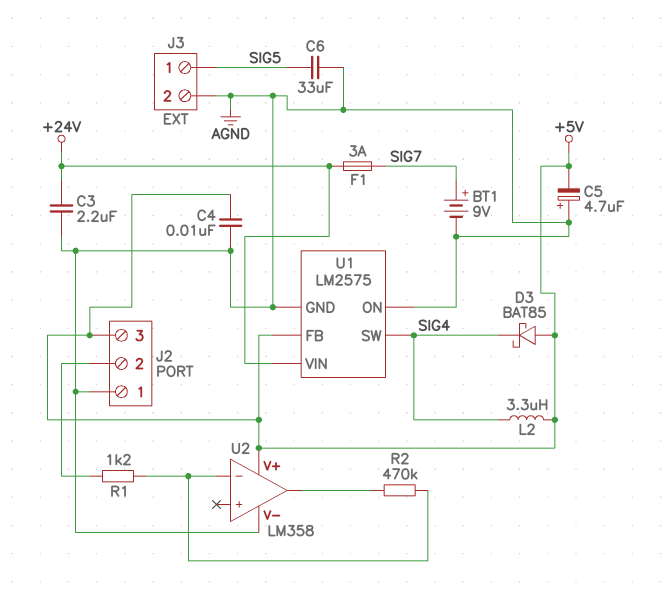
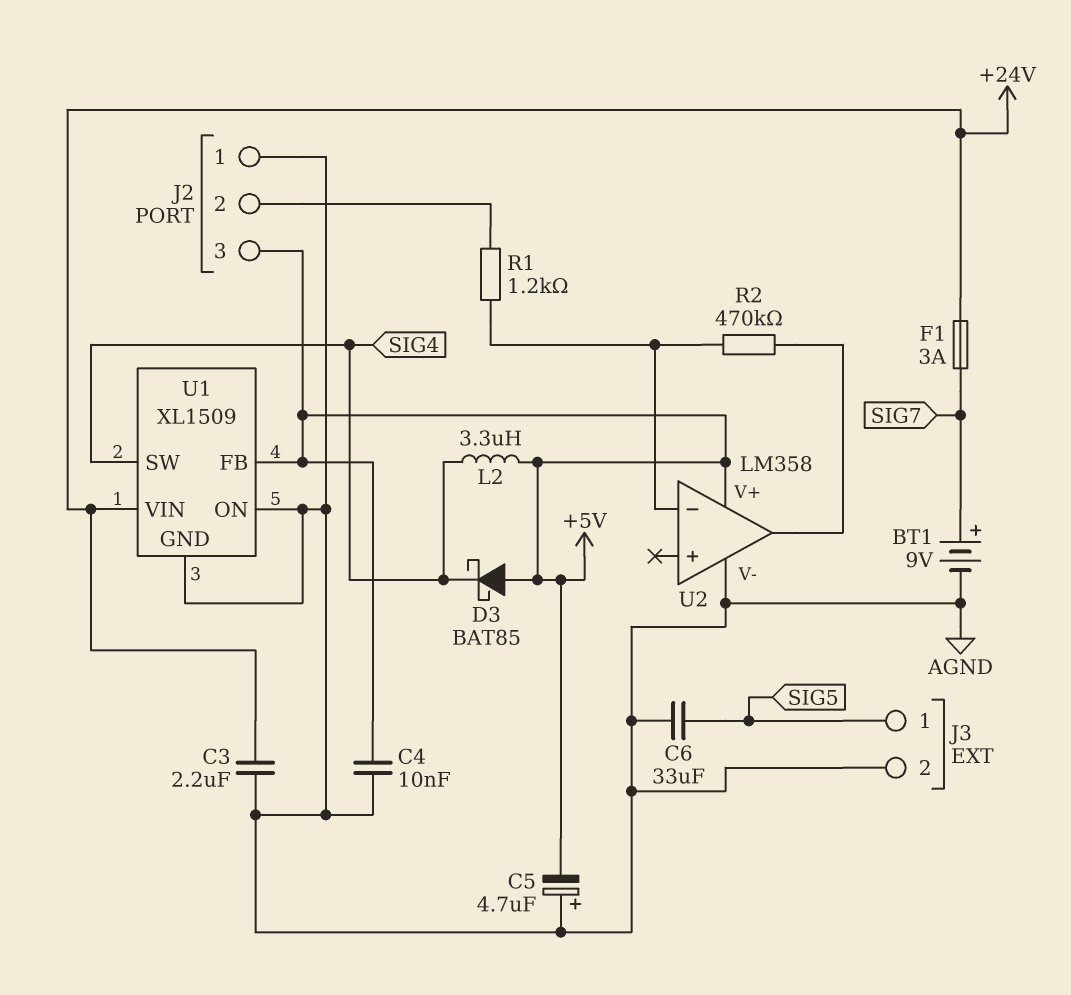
U1: LM2575 -> XL1509

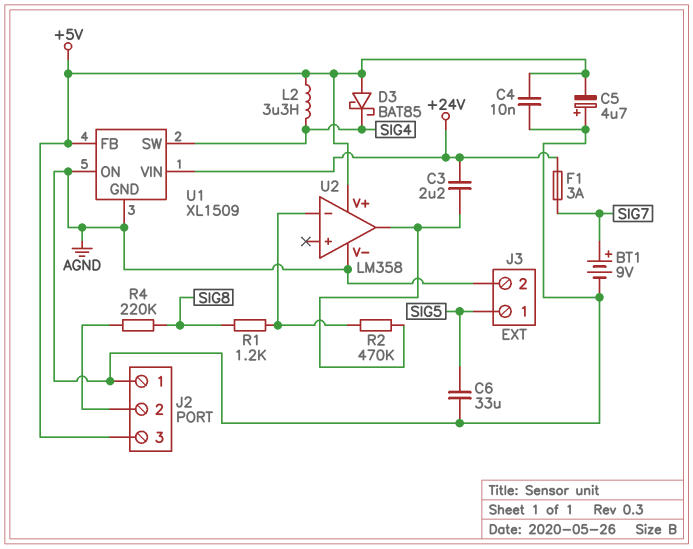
C3: 2.2uF (+24V, AGND) -> 2.2uF (+24V, U2/out)
R1: 1.2k (J2/2, U2/in-) -> 1.2k (SIG8, U2/in-)
R4: none -> 220k (J2/2, SIG8)

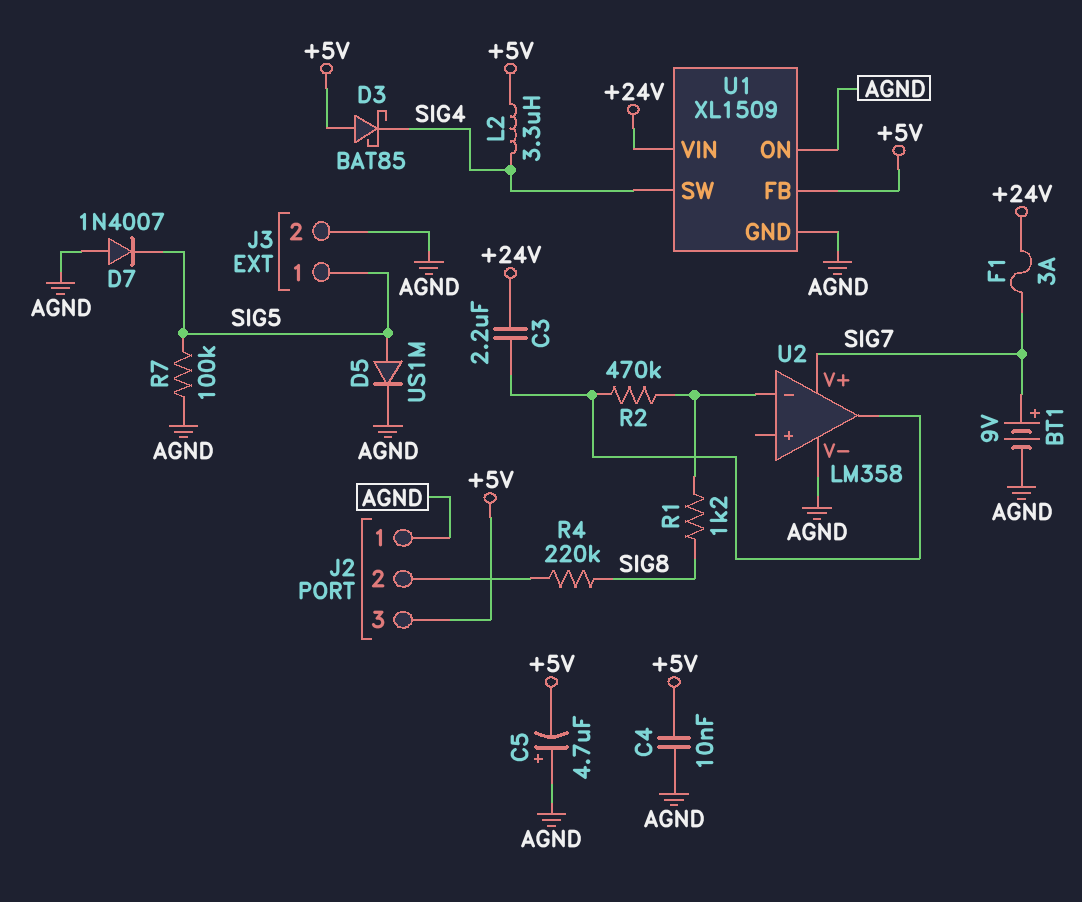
C6: 33uF (AGND, SIG5) -> none
D5: none -> diode US1M (A SIG5, K AGND)
D7: none -> diode 1N4007 (A AGND, K SIG5)
R7: none -> 100k (AGND, SIG5)
U2 pin V+: +5V -> SIG7

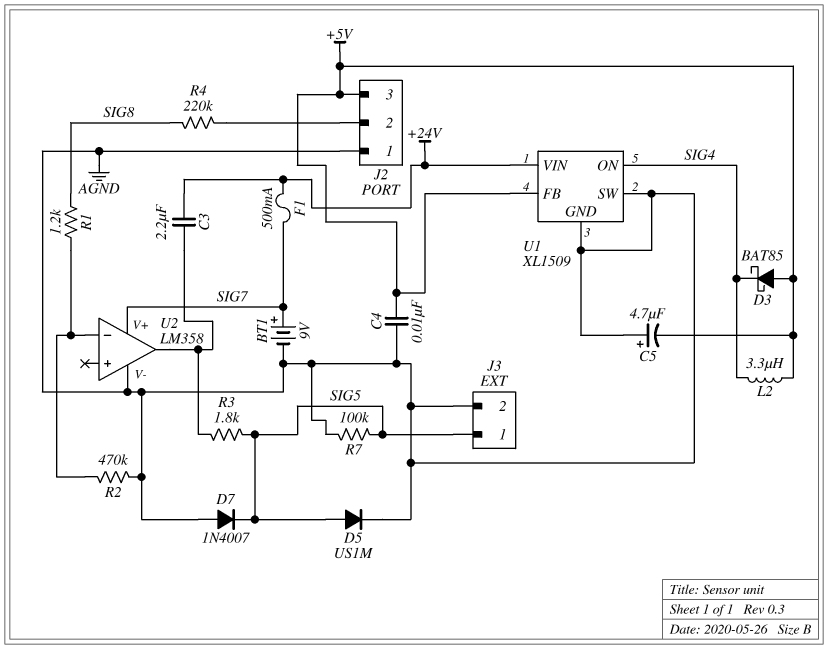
F1: 3A (+24V, SIG7) -> 500mA (+24V, SIG7)
R2: 470k (U2/in-, U2/out) -> 470k (AGND, U2/in-)
R3: none -> 1.8k (SIG5, U2/out)
U1 pin ON: AGND -> SIG4
U1 pin SW: SIG4 -> AGND

